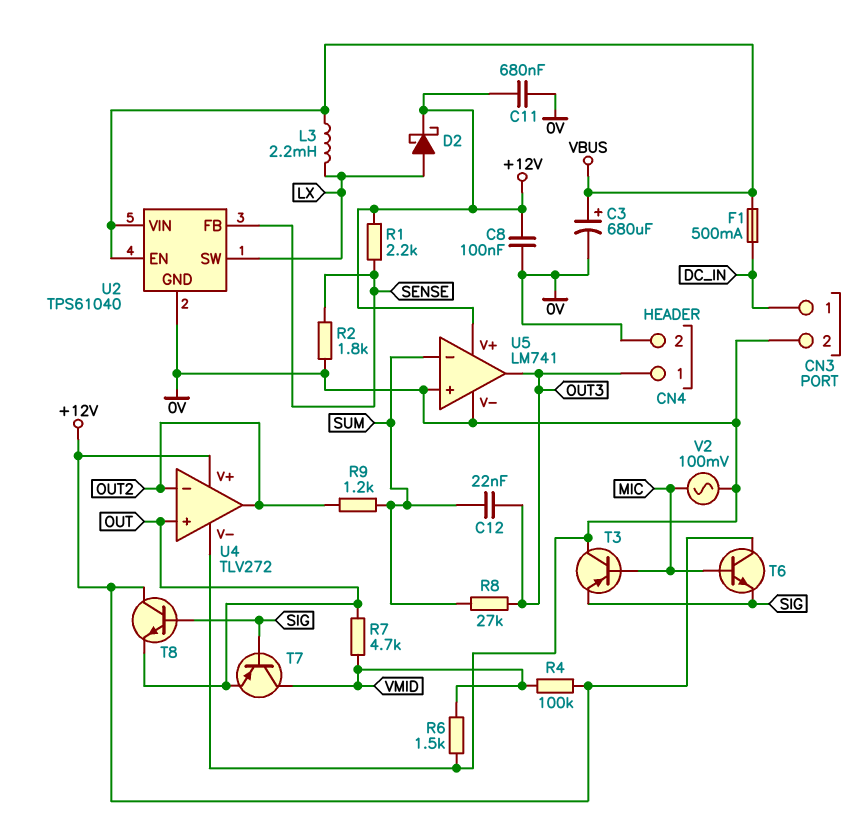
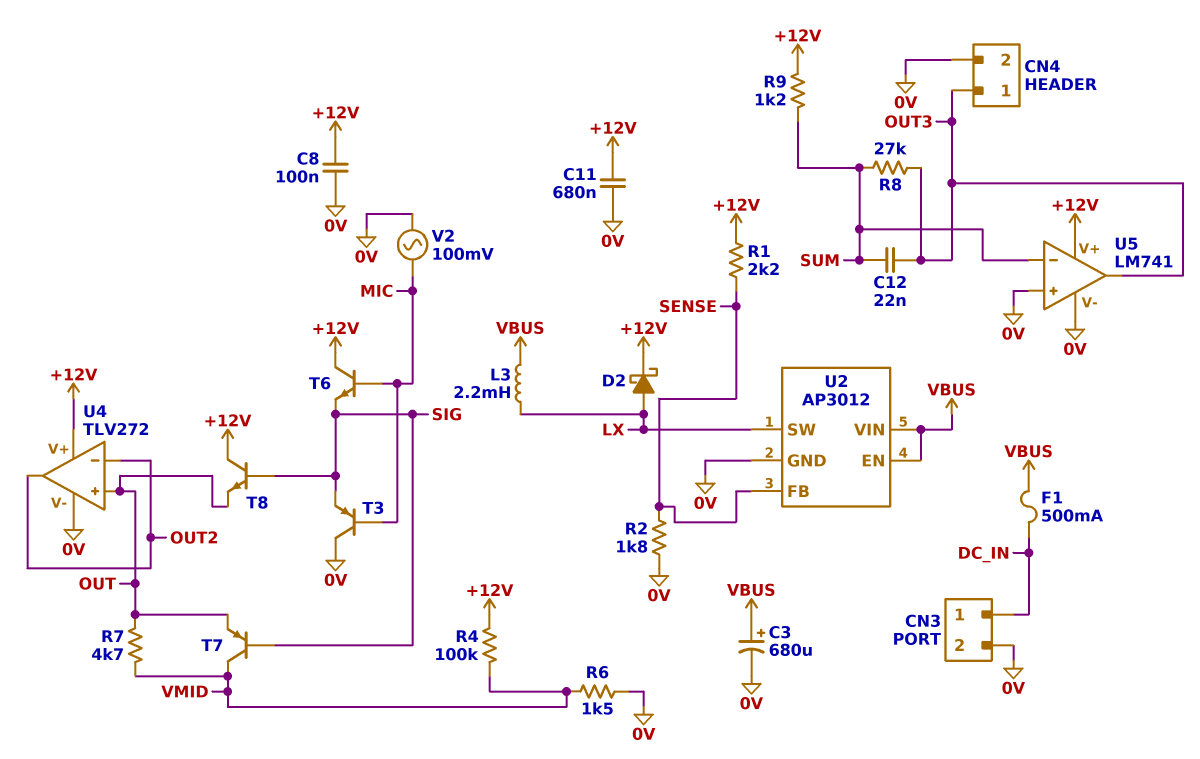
R9: 1.2k (OUT2, SUM) -> 1.2k (+12V, SUM)
U2: TPS61040 -> AP3012

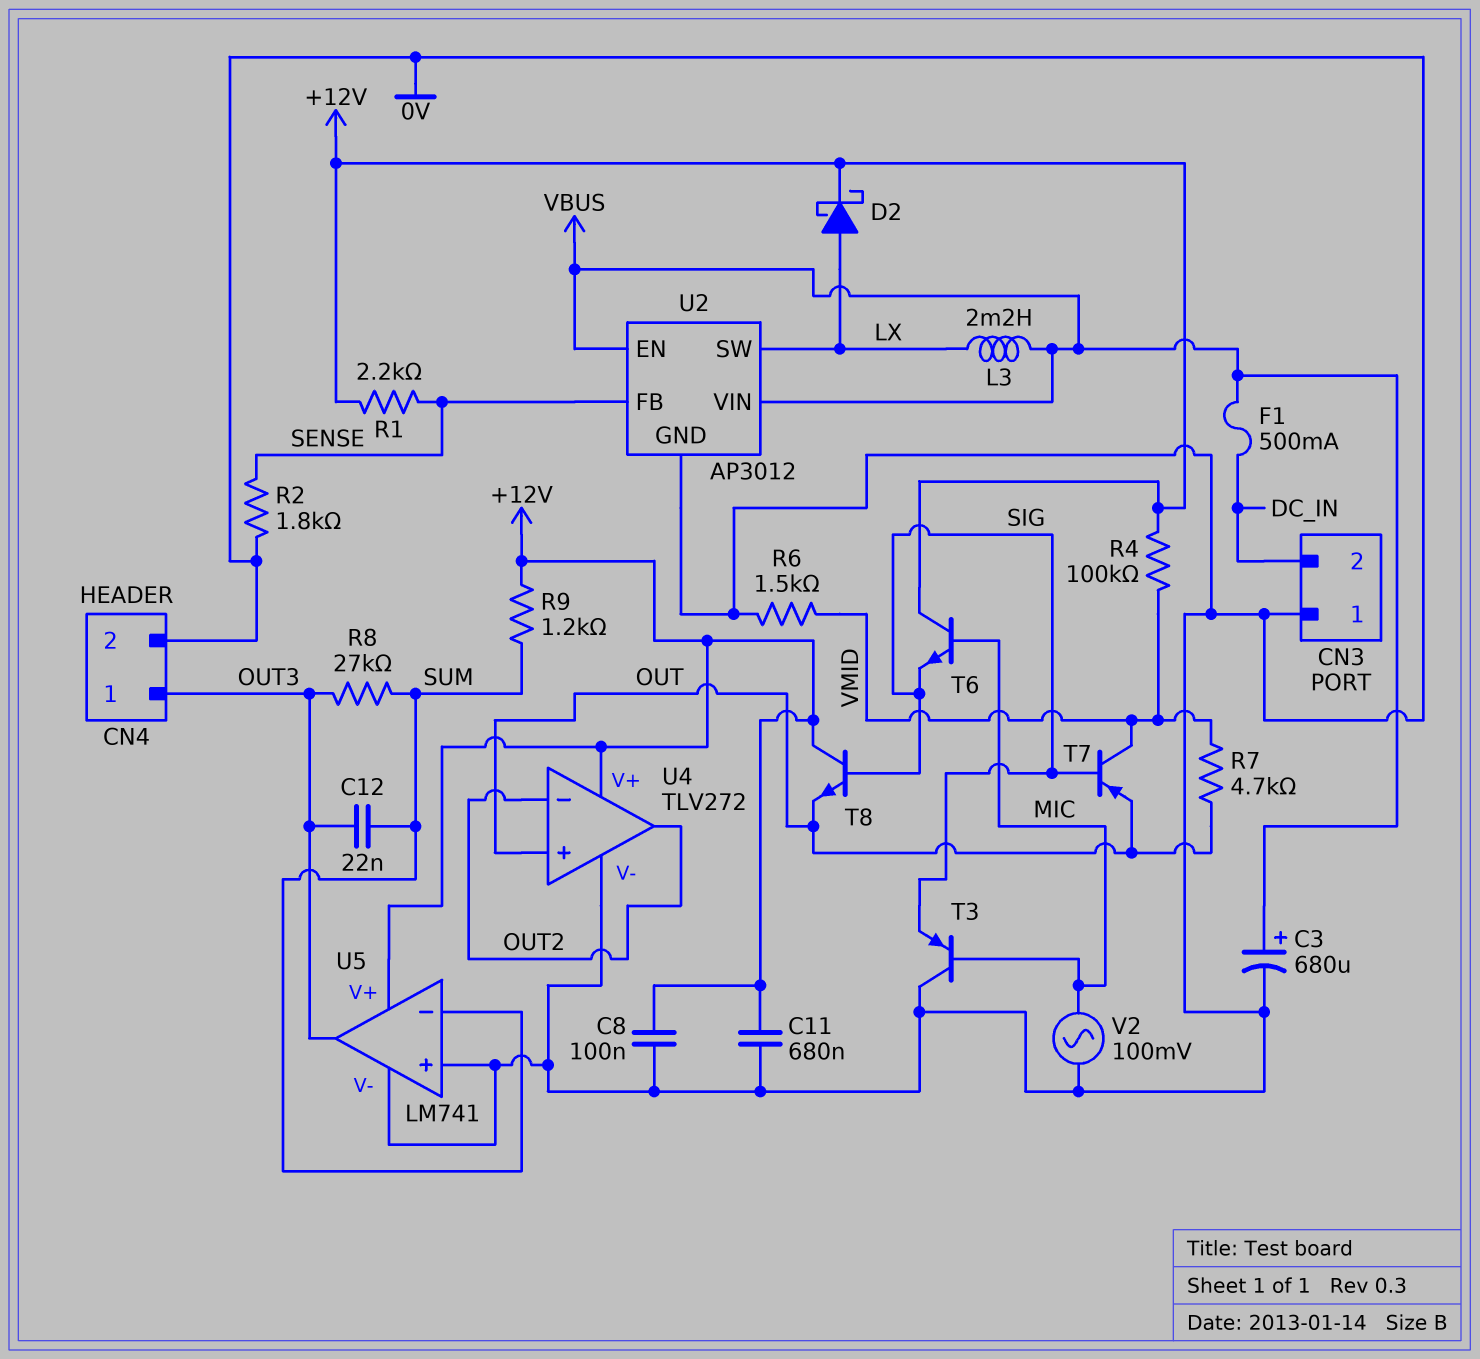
CN3 pin 1: DC_IN -> 0V
CN3 pin 2: 0V -> DC_IN

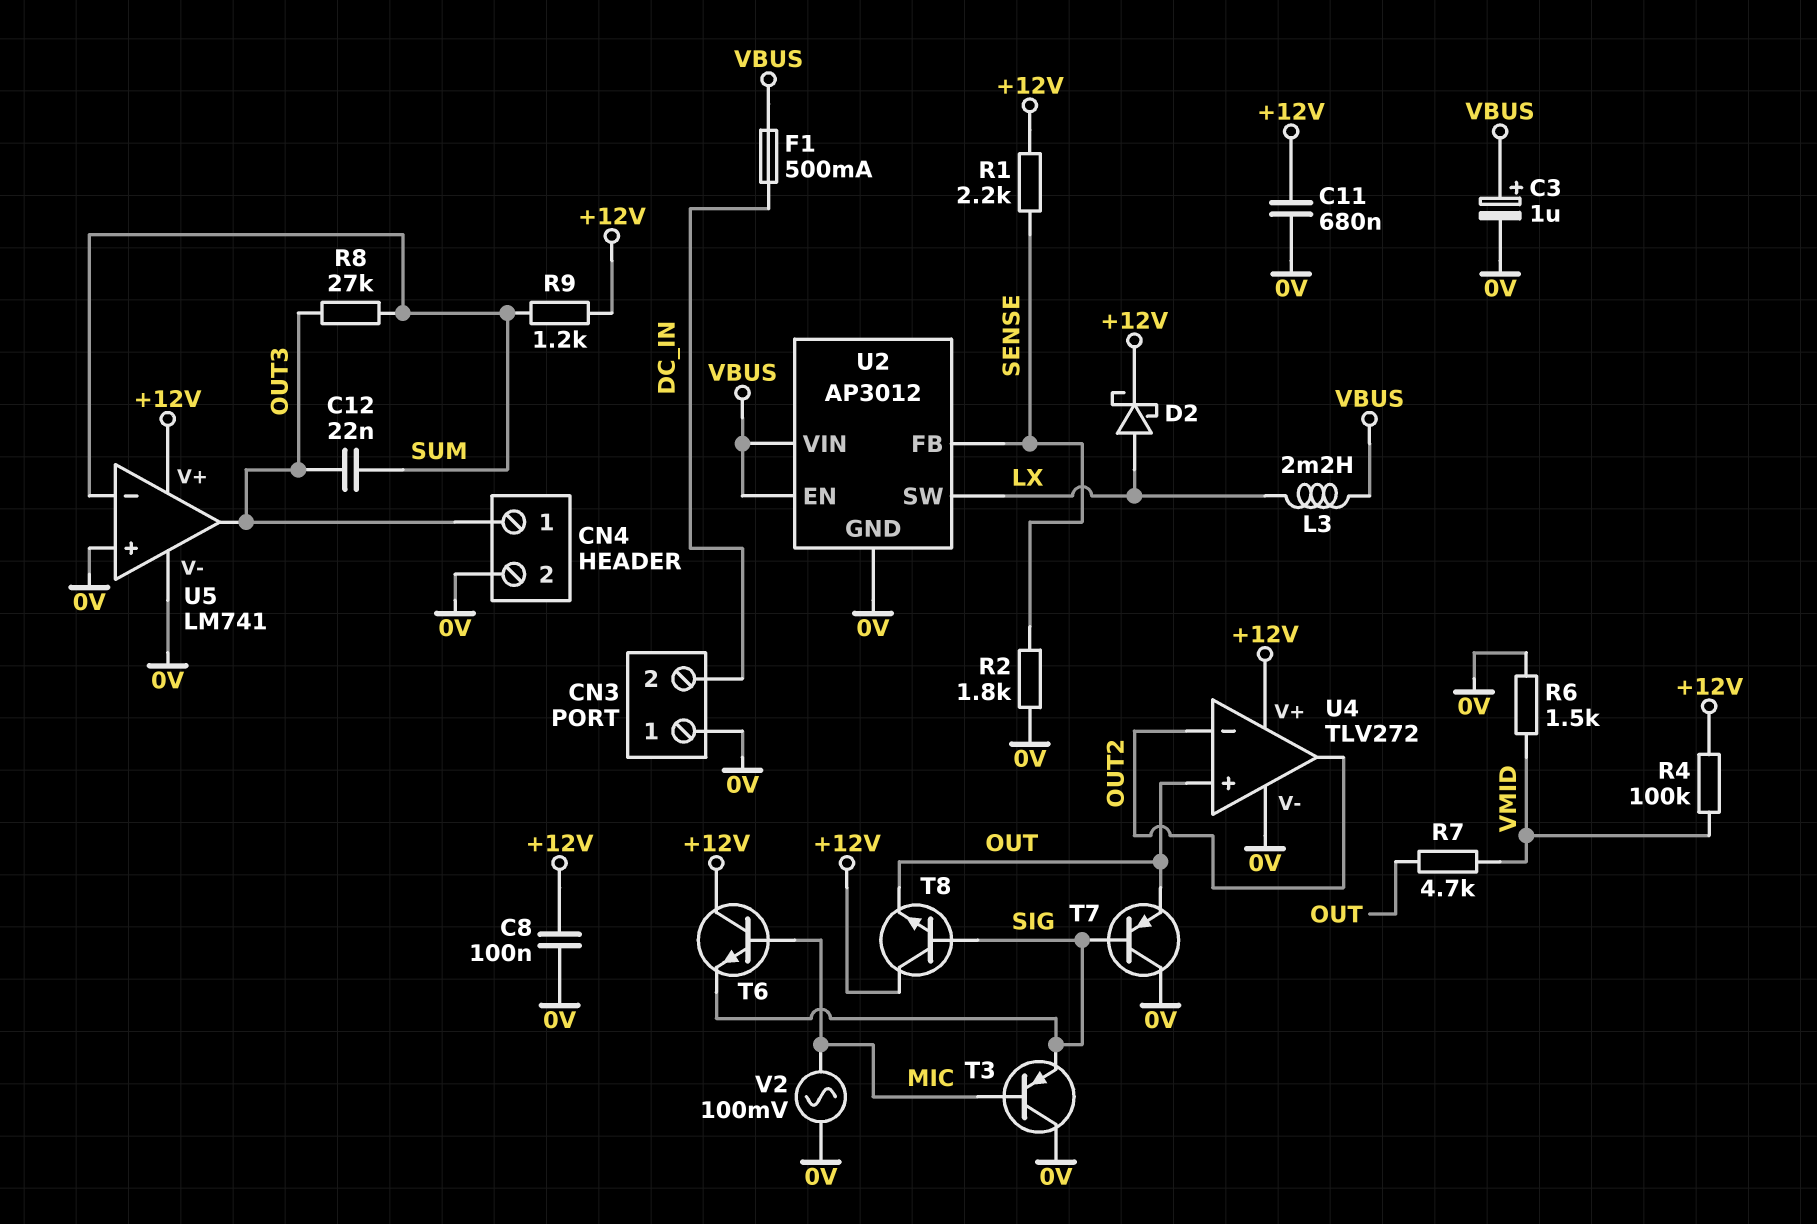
C3: 680uF (plus VBUS, minus 0V) -> 1uF (plus VBUS, minus 0V)
T7: PNP (B SIG, C VMID, E OUT) -> PNP (B SIG, C 0V, E OUT)

